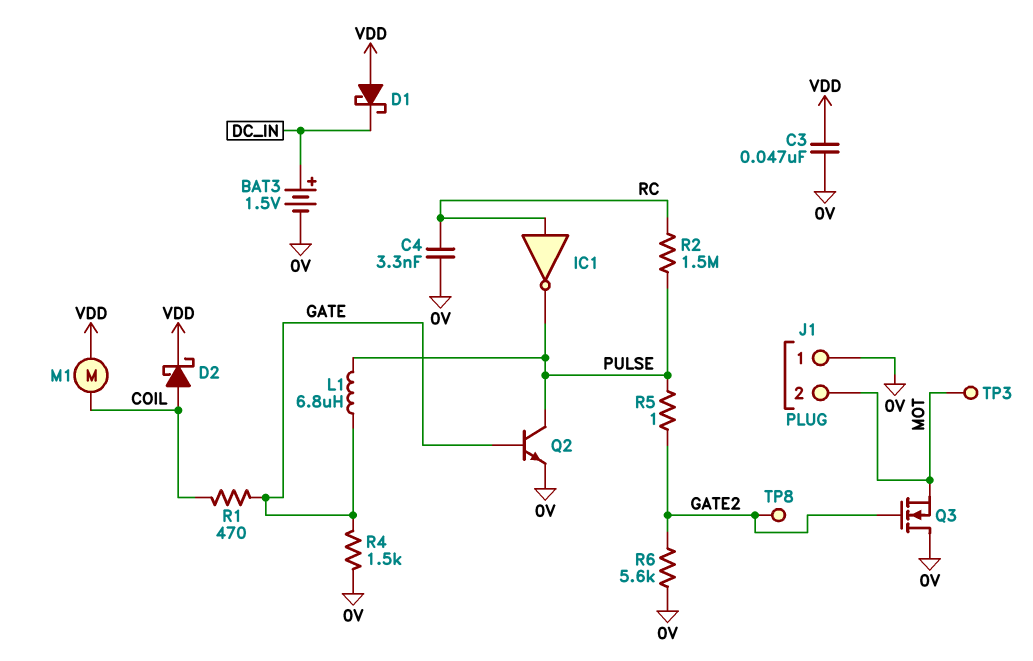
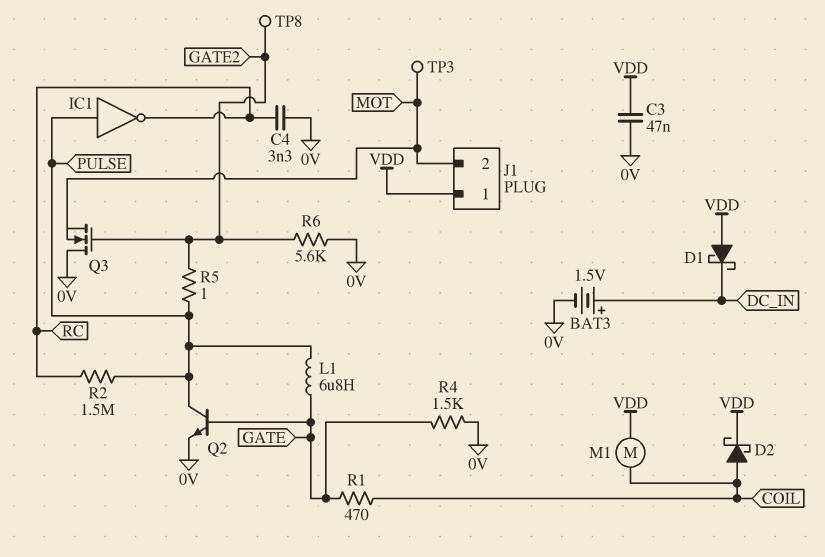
IC1: NOT (in RC, out PULSE) -> NOT (in PULSE, out RC)
J1 pin 1: 0V -> VDD

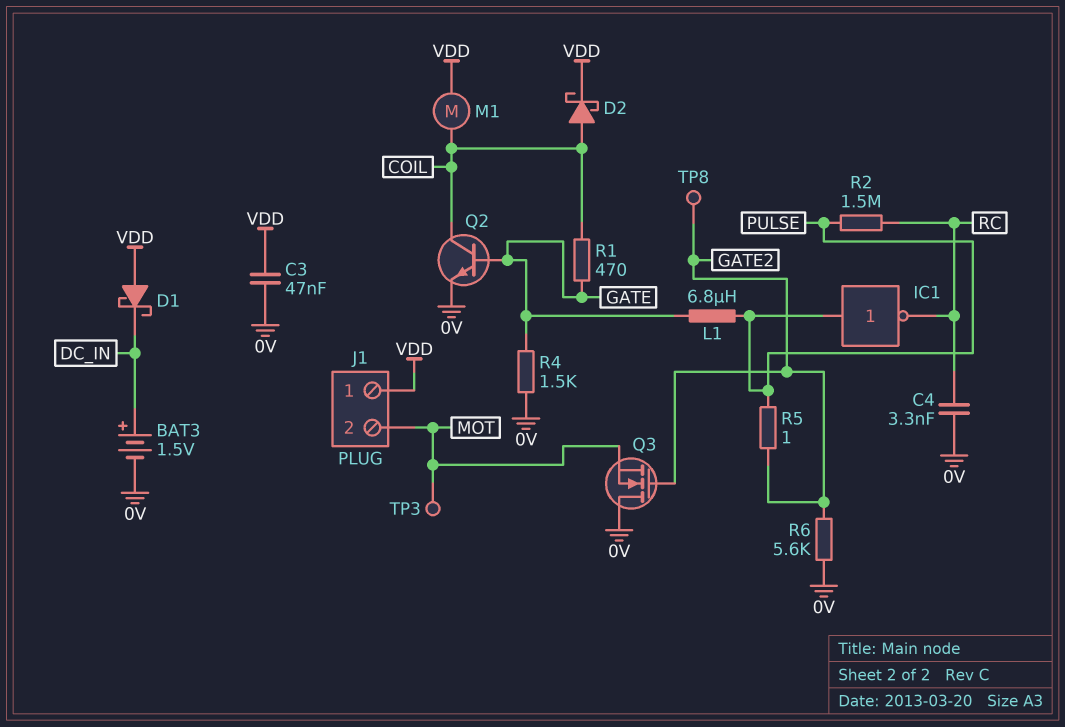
Q2: NPN (B GATE, C PULSE, E 0V) -> NPN (B GATE, C COIL, E 0V)

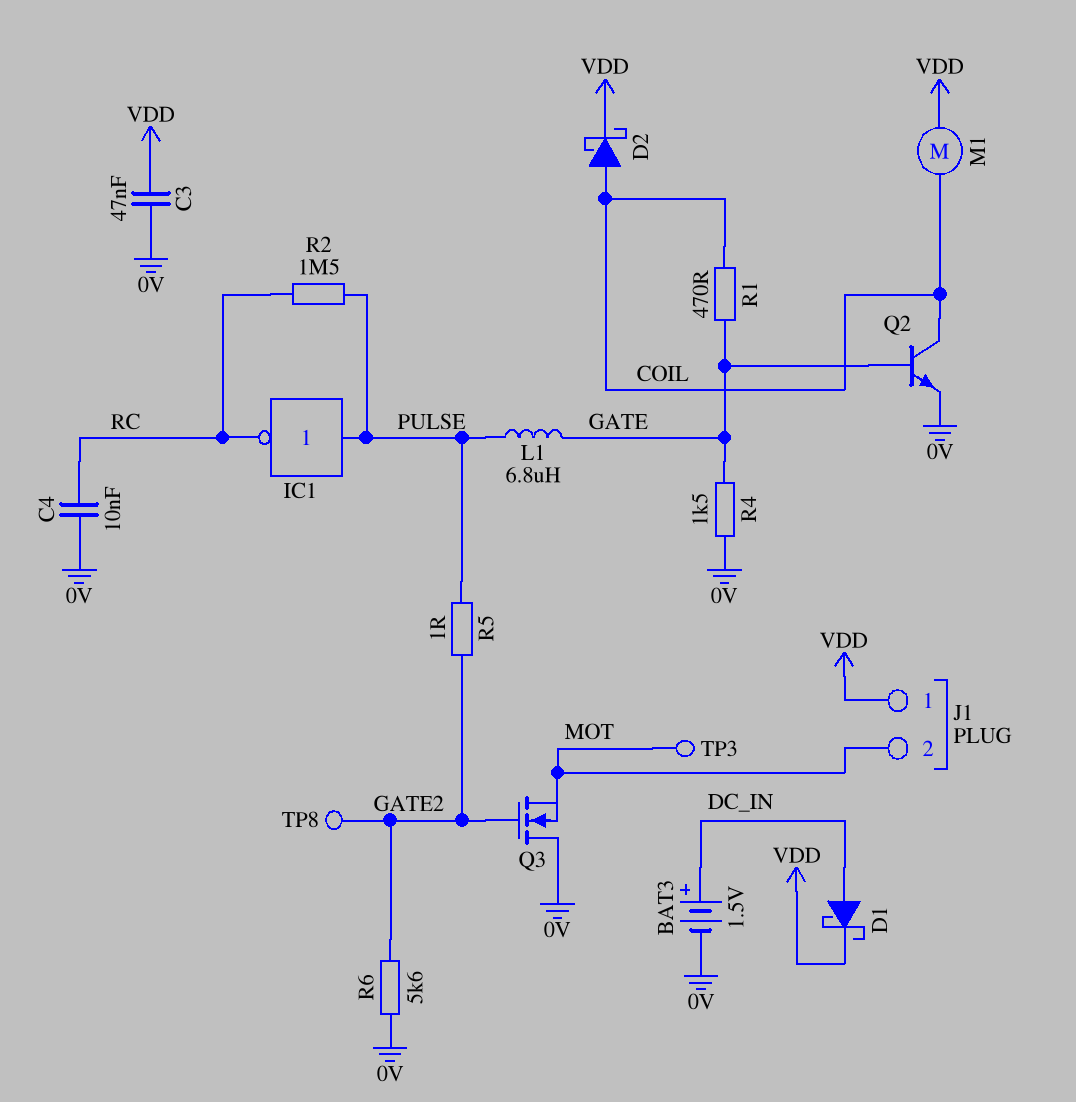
C4: 3.3nF (0V, RC) -> 10nF (0V, RC)
D1: schottky (A VDD, K DC_IN) -> schottky (A DC_IN, K VDD)

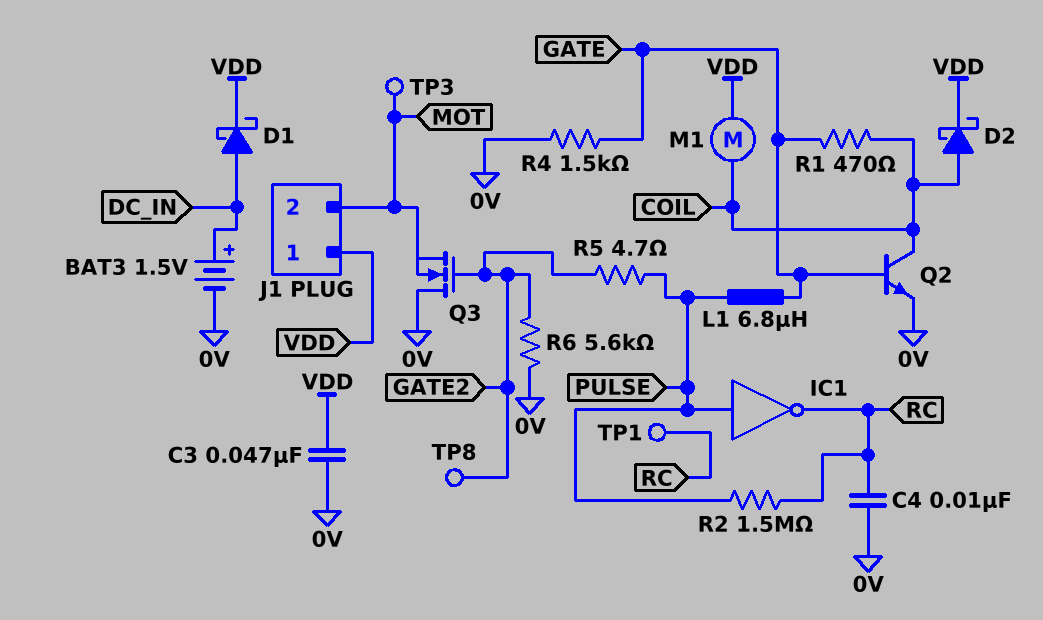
R5: 1 (GATE2, PULSE) -> 4.7 (GATE2, PULSE)
TP1: none -> test point (RC)

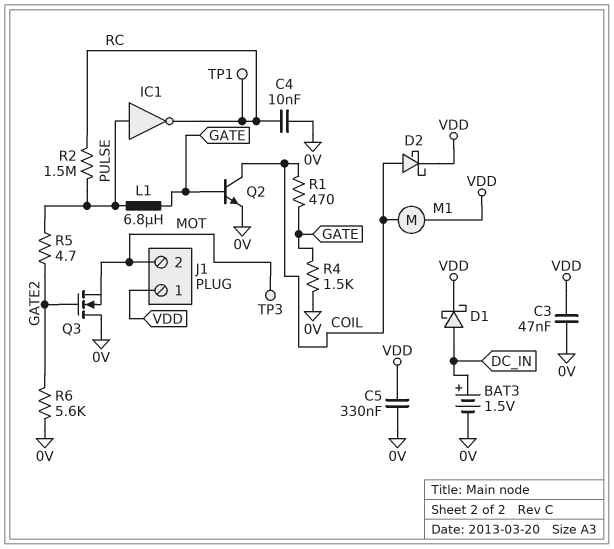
C5: none -> 330nF (0V, VDD)
TP8: test point (GATE2) -> none

